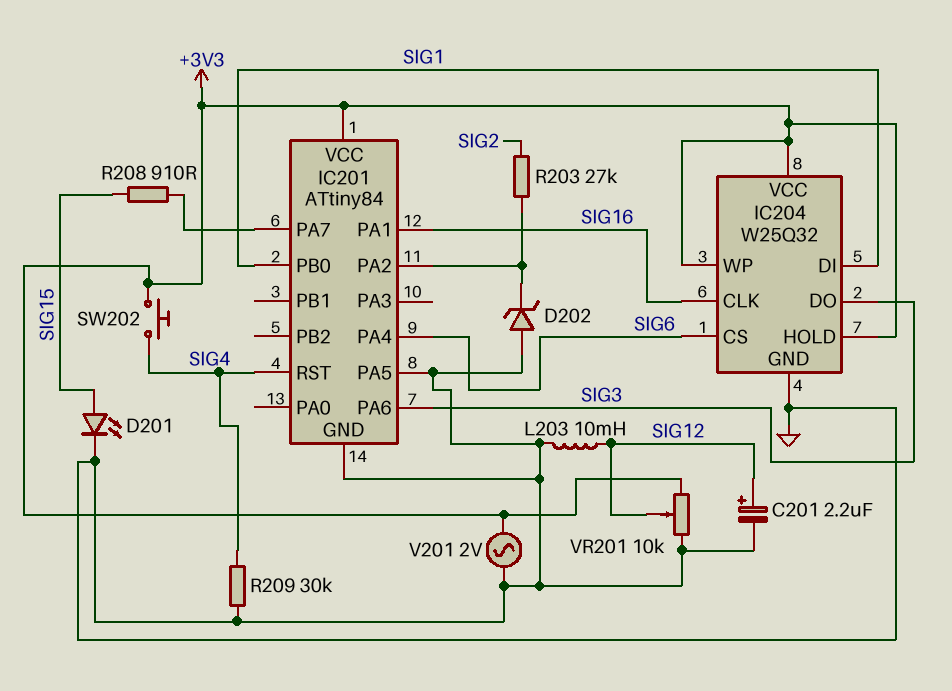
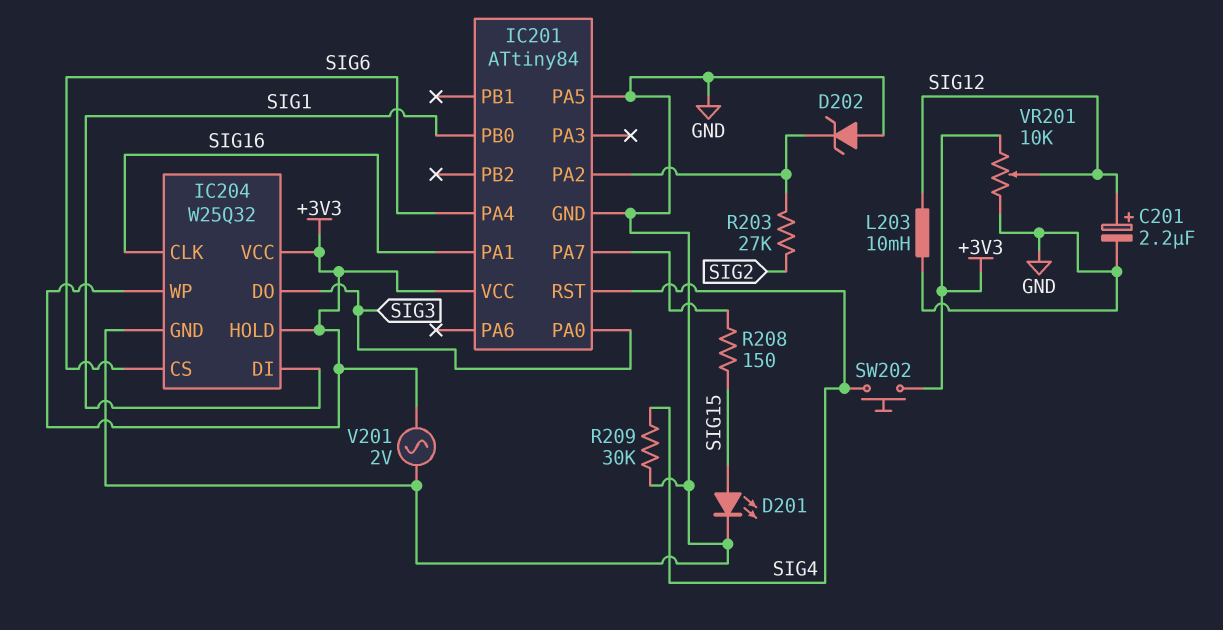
IC201 pin PA0: none -> SIG3
IC201 pin PA6: SIG3 -> none
R208: 910 (IC201/PA7, SIG15) -> 150 (IC201/PA7, SIG15)

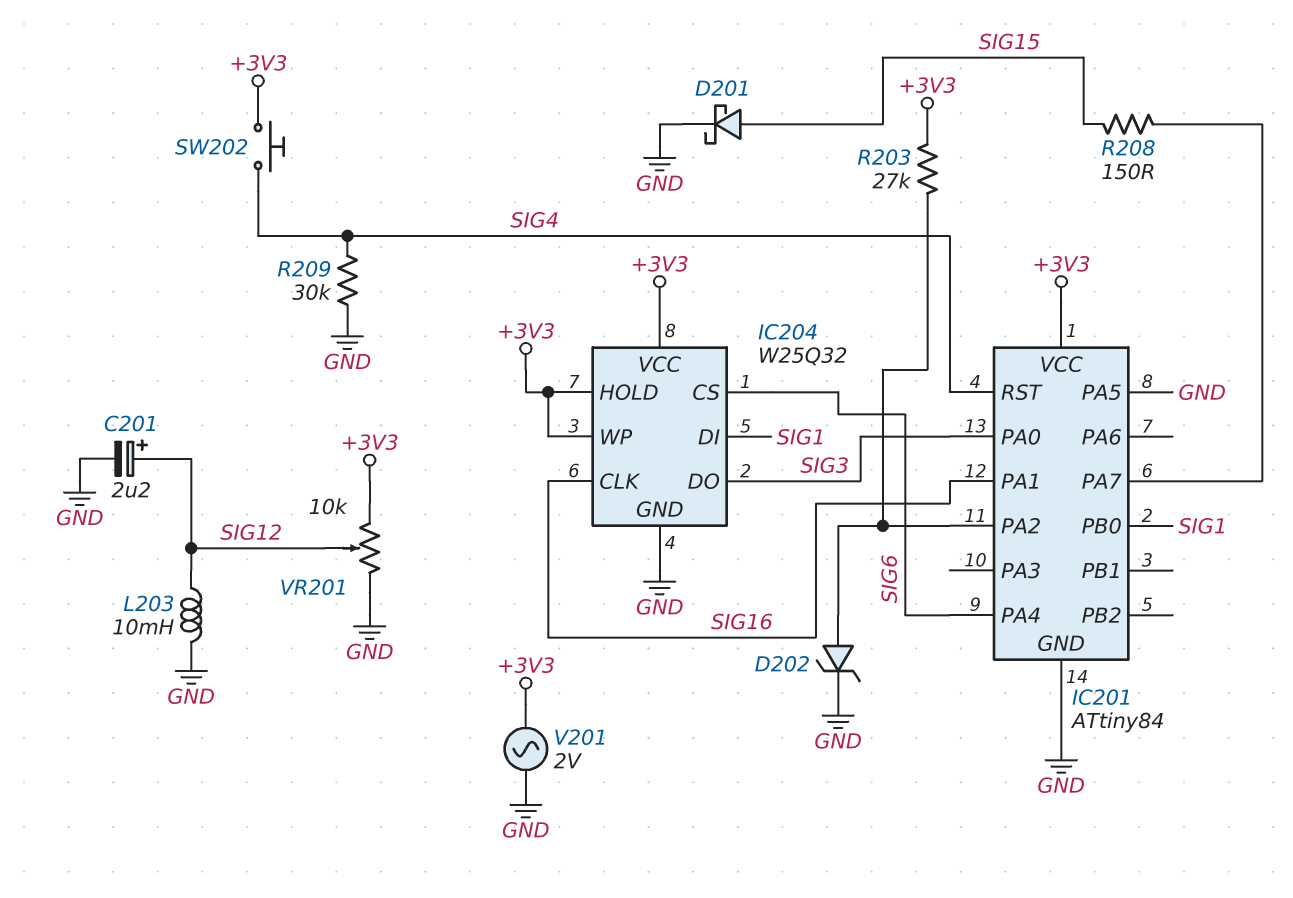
D201: LED (A SIG15, K GND) -> schottky (A SIG15, K GND)
D202: zener (A GND, K IC201/PA2) -> zener (A IC201/PA2, K GND)
R203: 27k (IC201/PA2, SIG2) -> 27k (+3V3, IC201/PA2)

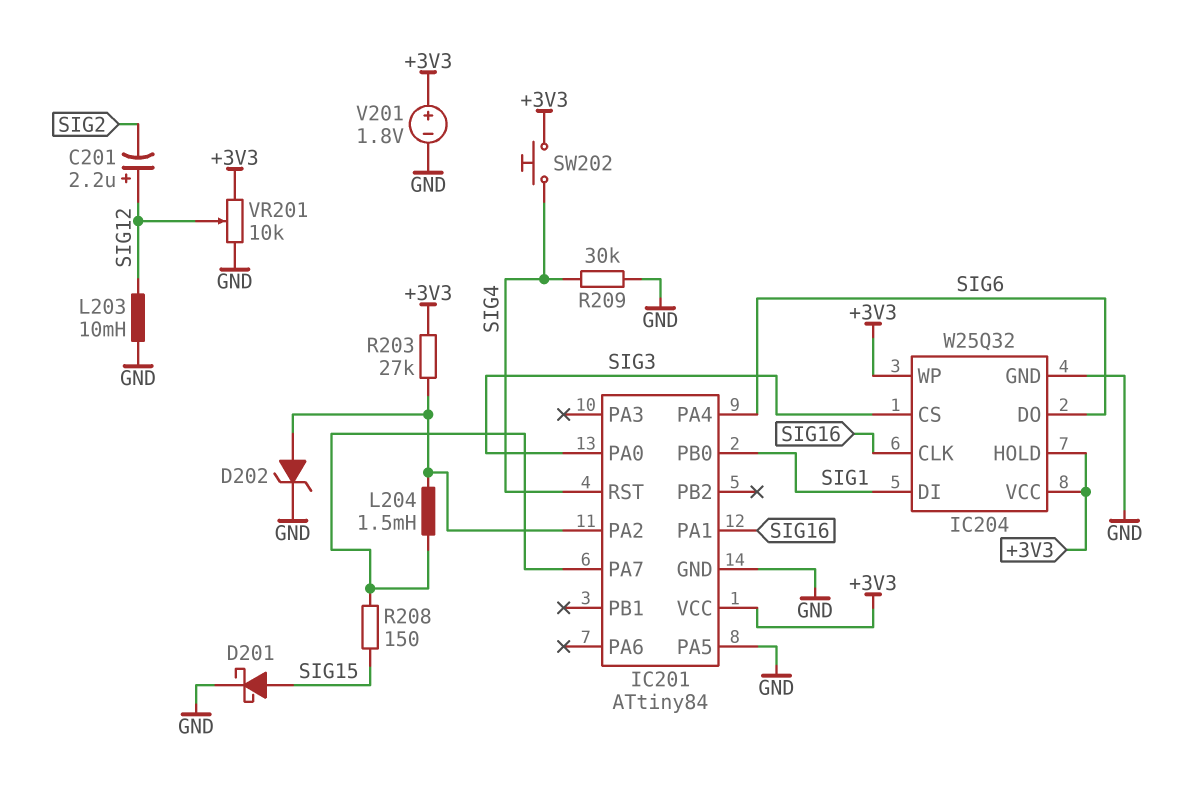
C201: 2.2uF (plus SIG12, minus GND) -> 2.2uF (plus SIG12, minus SIG2)
IC204 pin CS: SIG6 -> SIG3
IC204 pin DO: SIG3 -> SIG6
L204: none -> 1.5mH (IC201/PA2, IC201/PA7)
V201: AC 2V (+3V3, GND) -> 1.8V (plus +3V3, minus GND)

